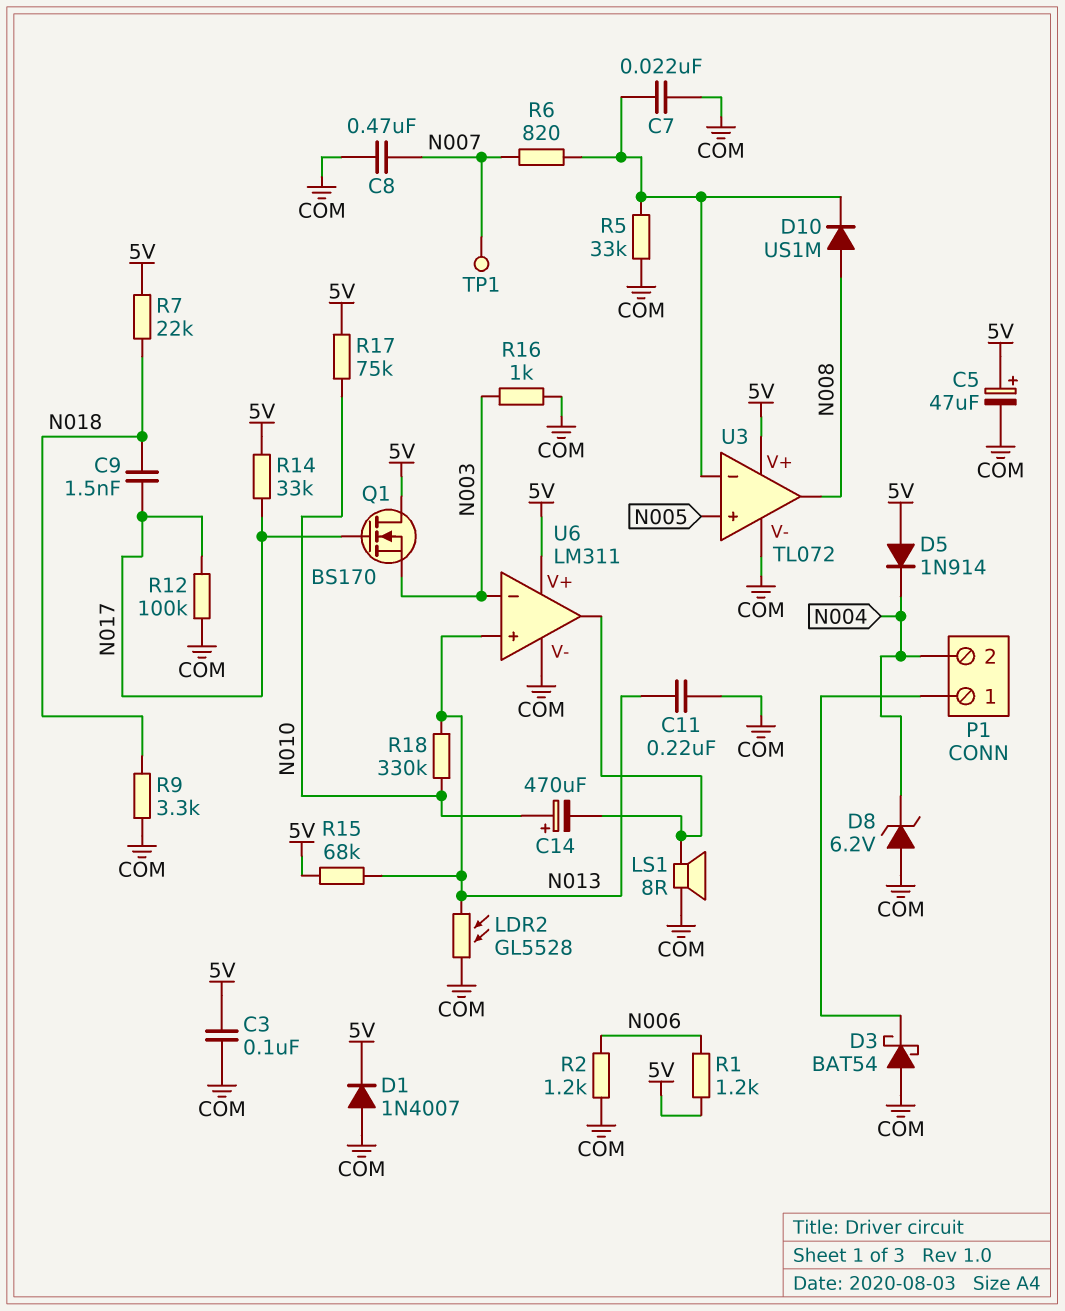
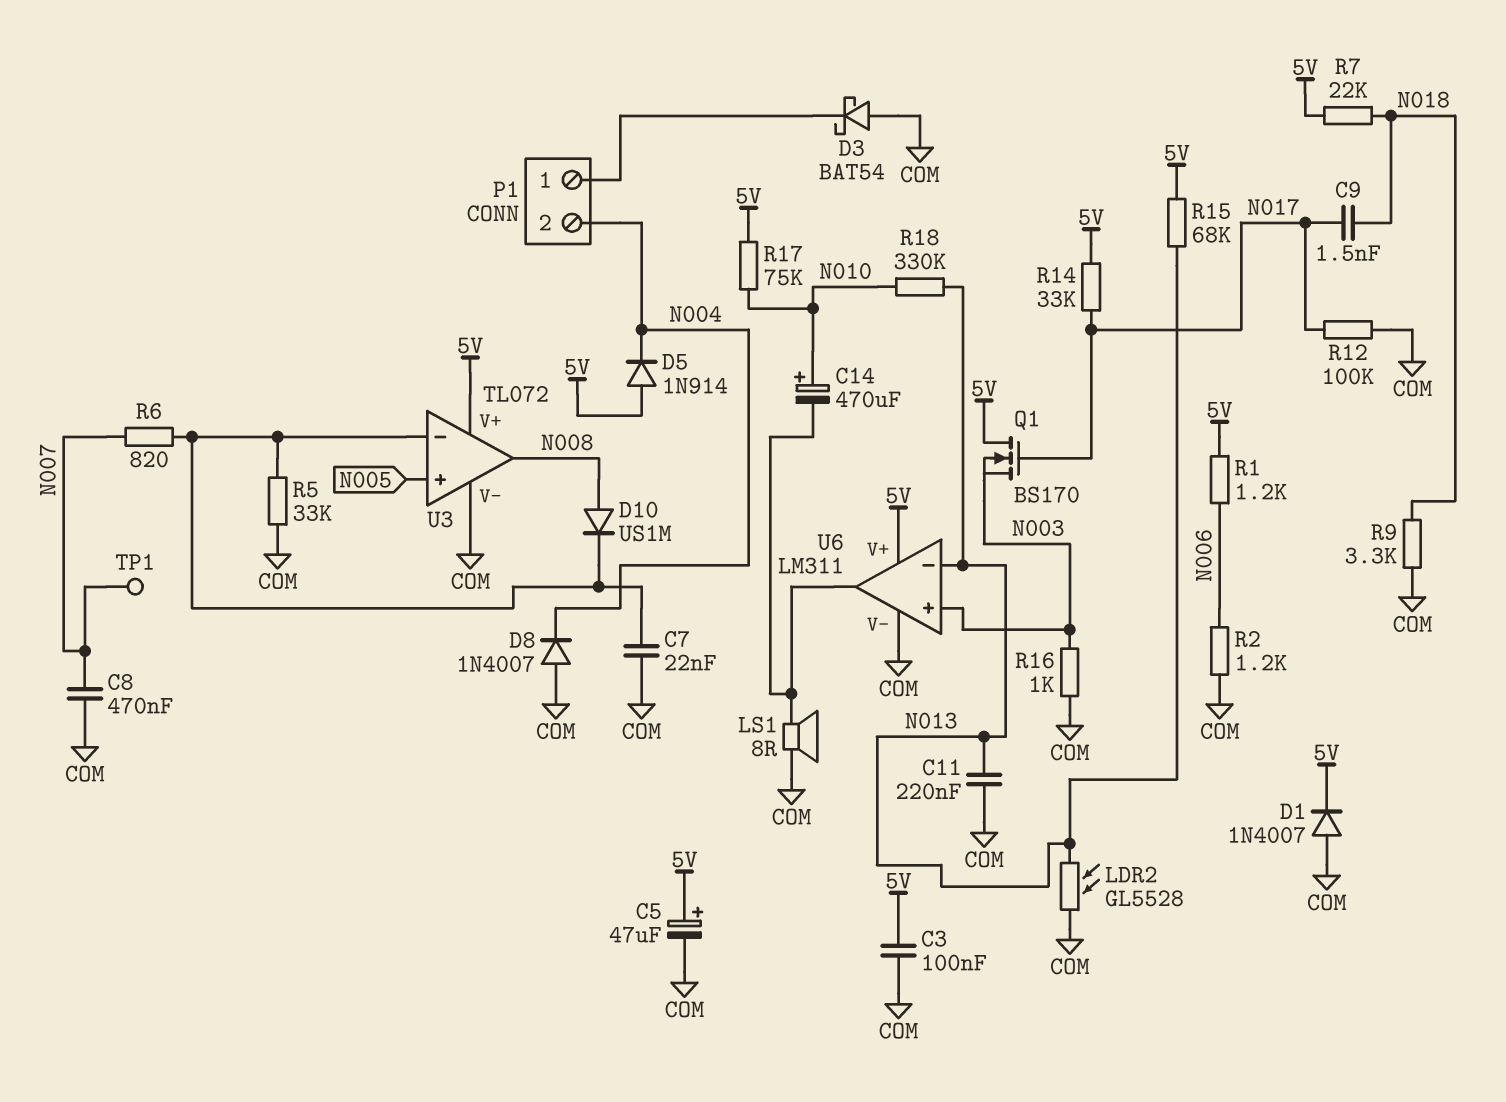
D8: zener 6.2V (A COM, K N004) -> diode 1N4007 (A COM, K N004)
U6 pin in+: N013 -> N003
U6 pin in-: N003 -> N013

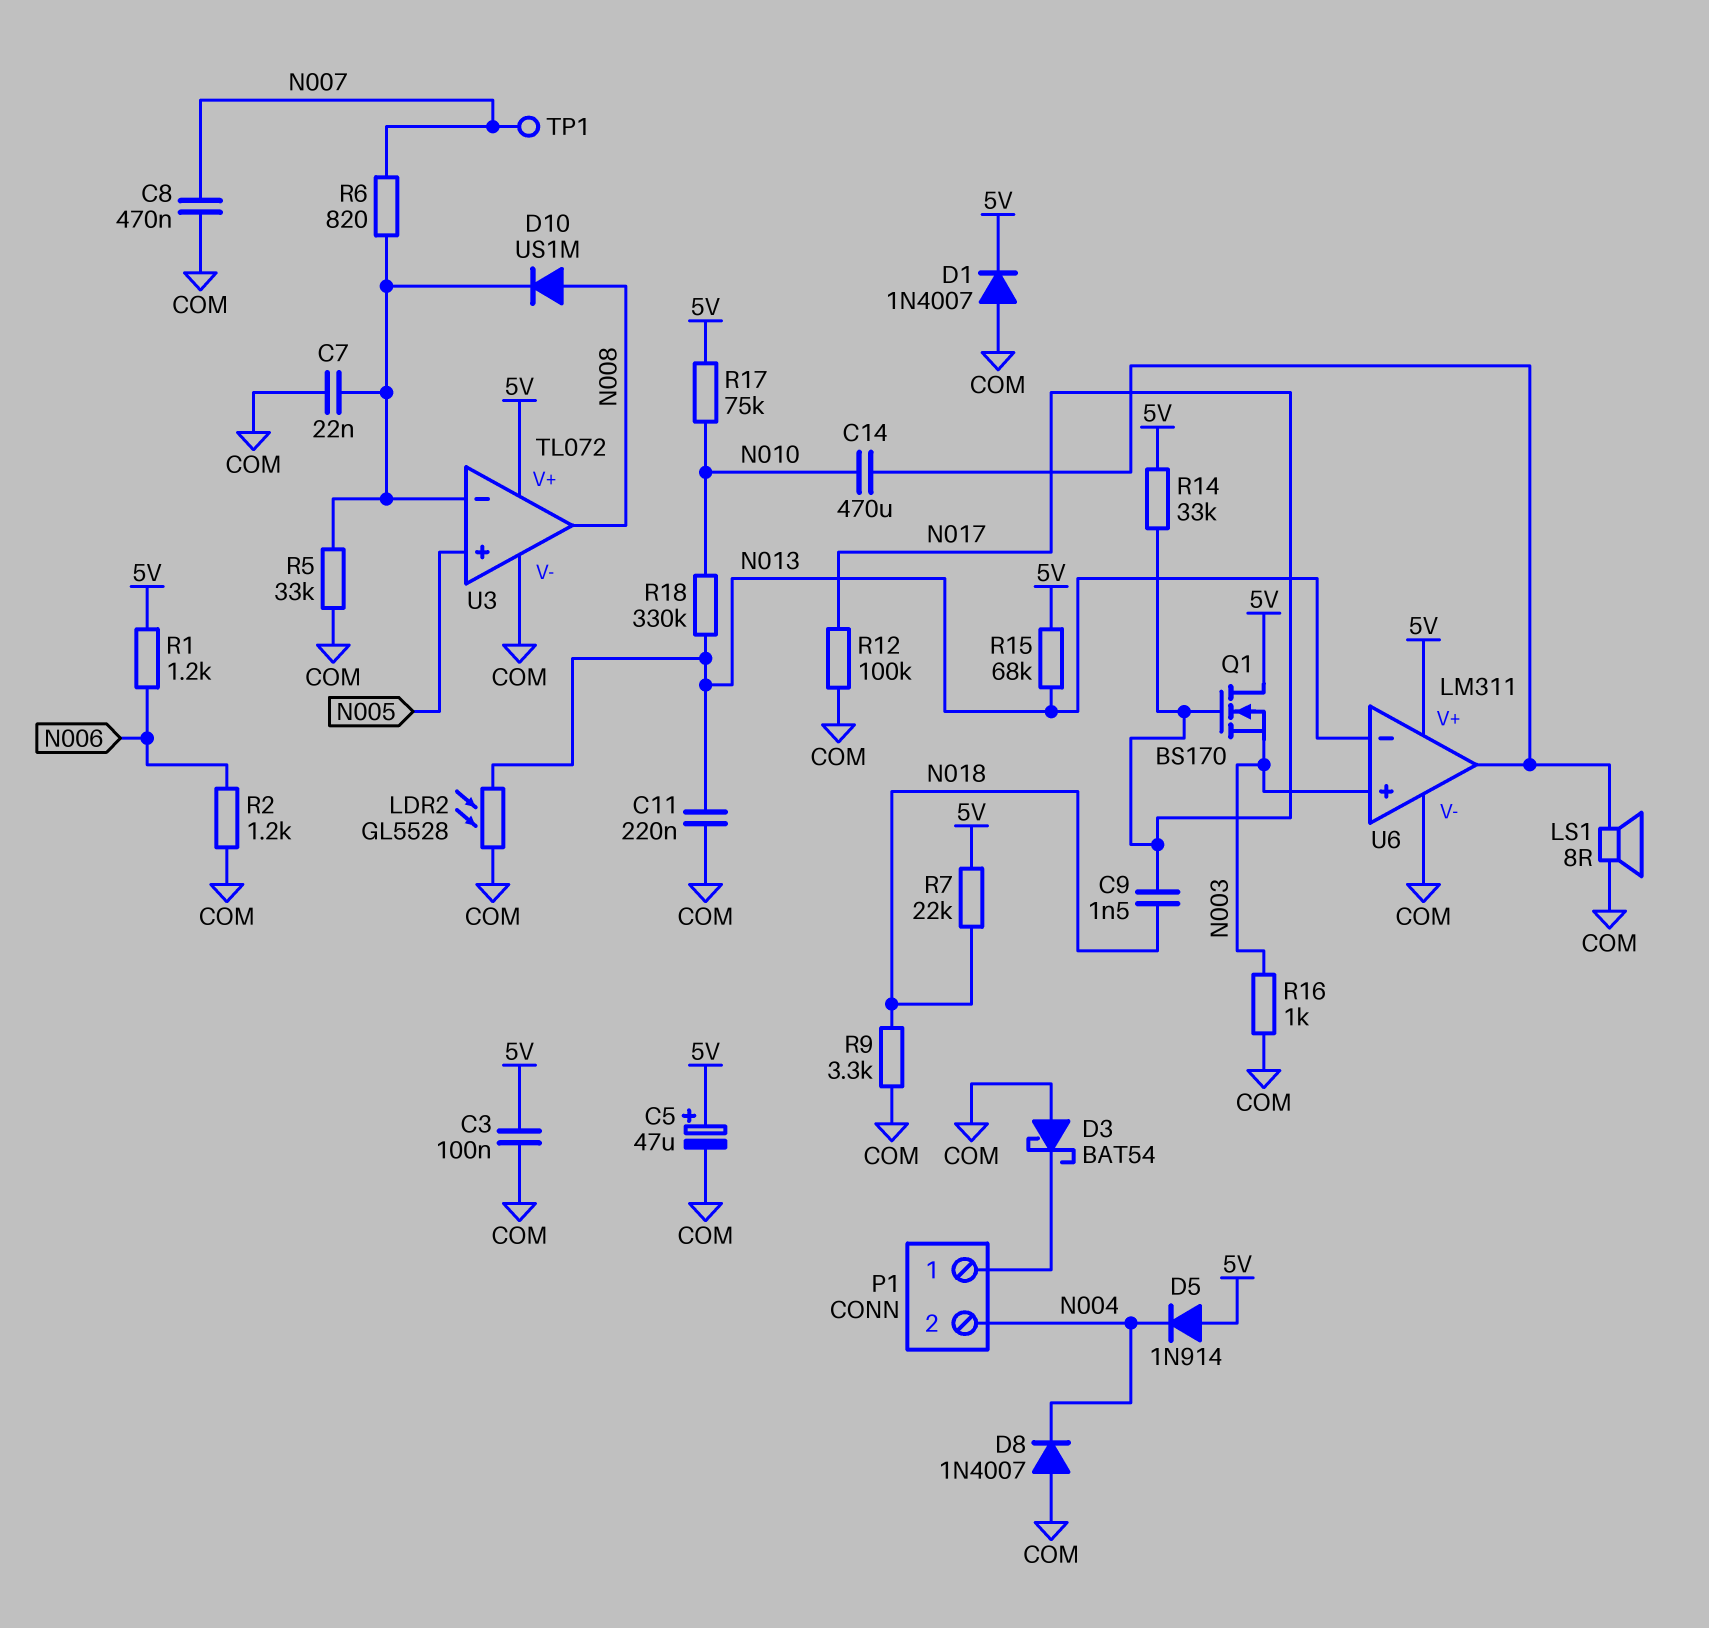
C14: 470uF (plus N010, minus U6/out) -> 470uF (N010, U6/out)

